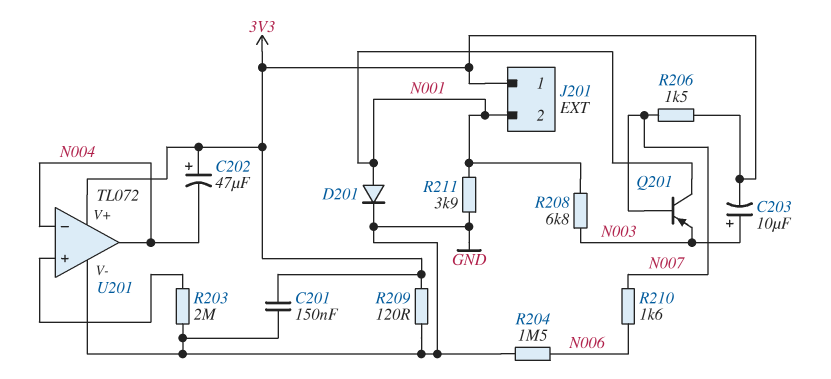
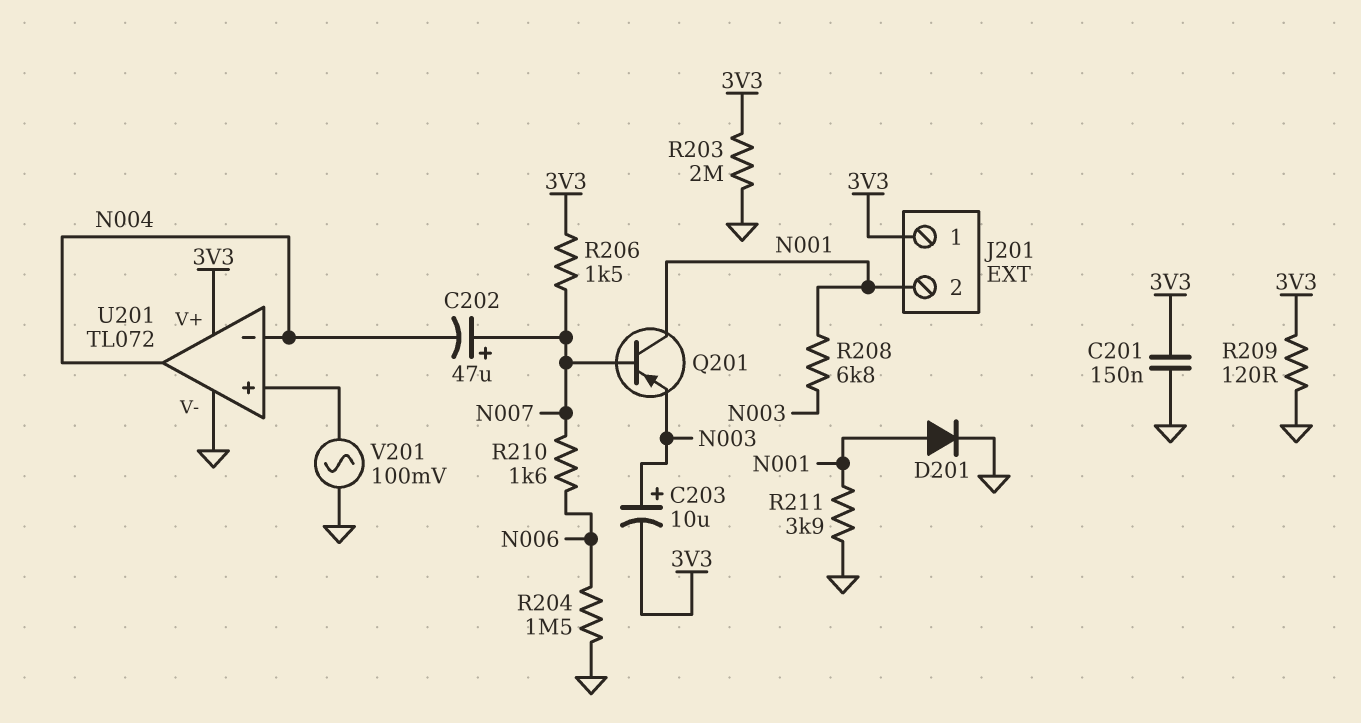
C202: 47uF (plus 3V3, minus N004) -> 47uF (plus N007, minus N004)
R203: 2M (GND, U201/in+) -> 2M (3V3, GND)
V201: none -> AC 100mV (GND, U201/in+)

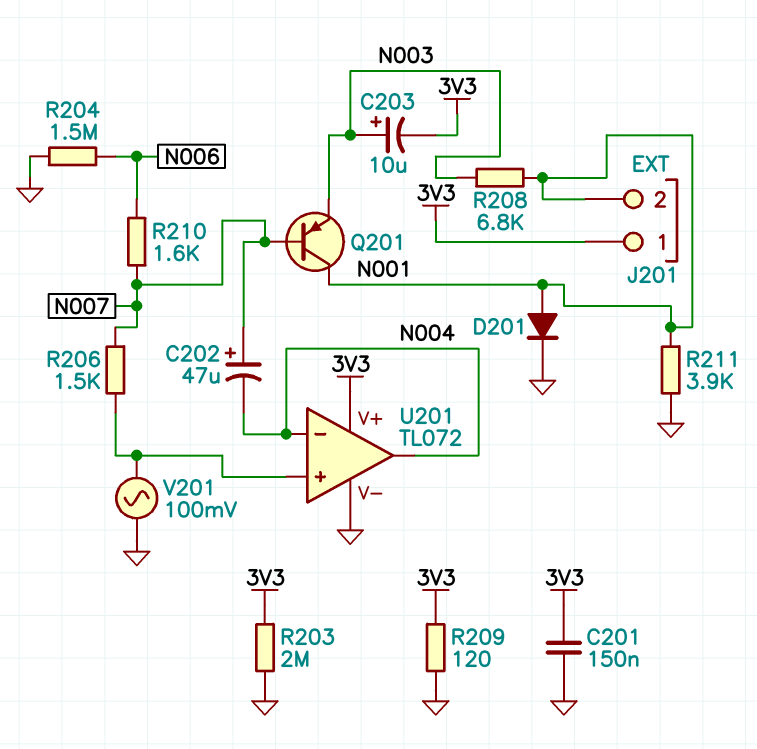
R206: 1.5k (3V3, N007) -> 1.5k (N007, U201/in+)

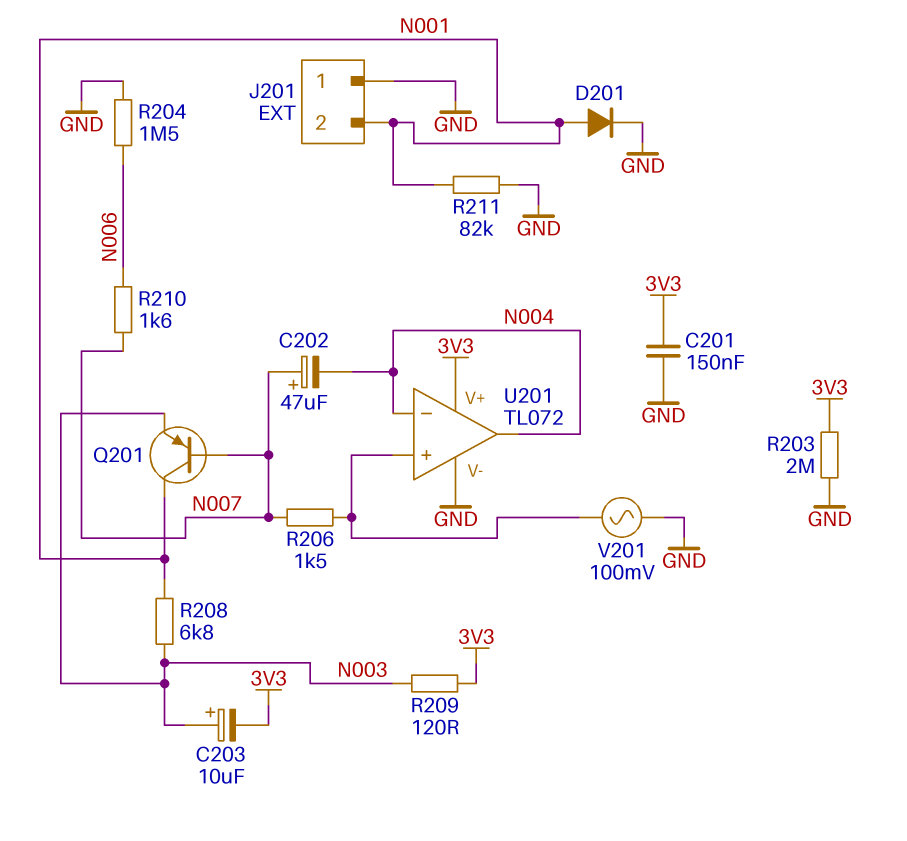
J201 pin 1: 3V3 -> GND
R209: 120 (3V3, GND) -> 120 (3V3, N003)
R211: 3.9k (GND, N001) -> 82k (GND, N001)

